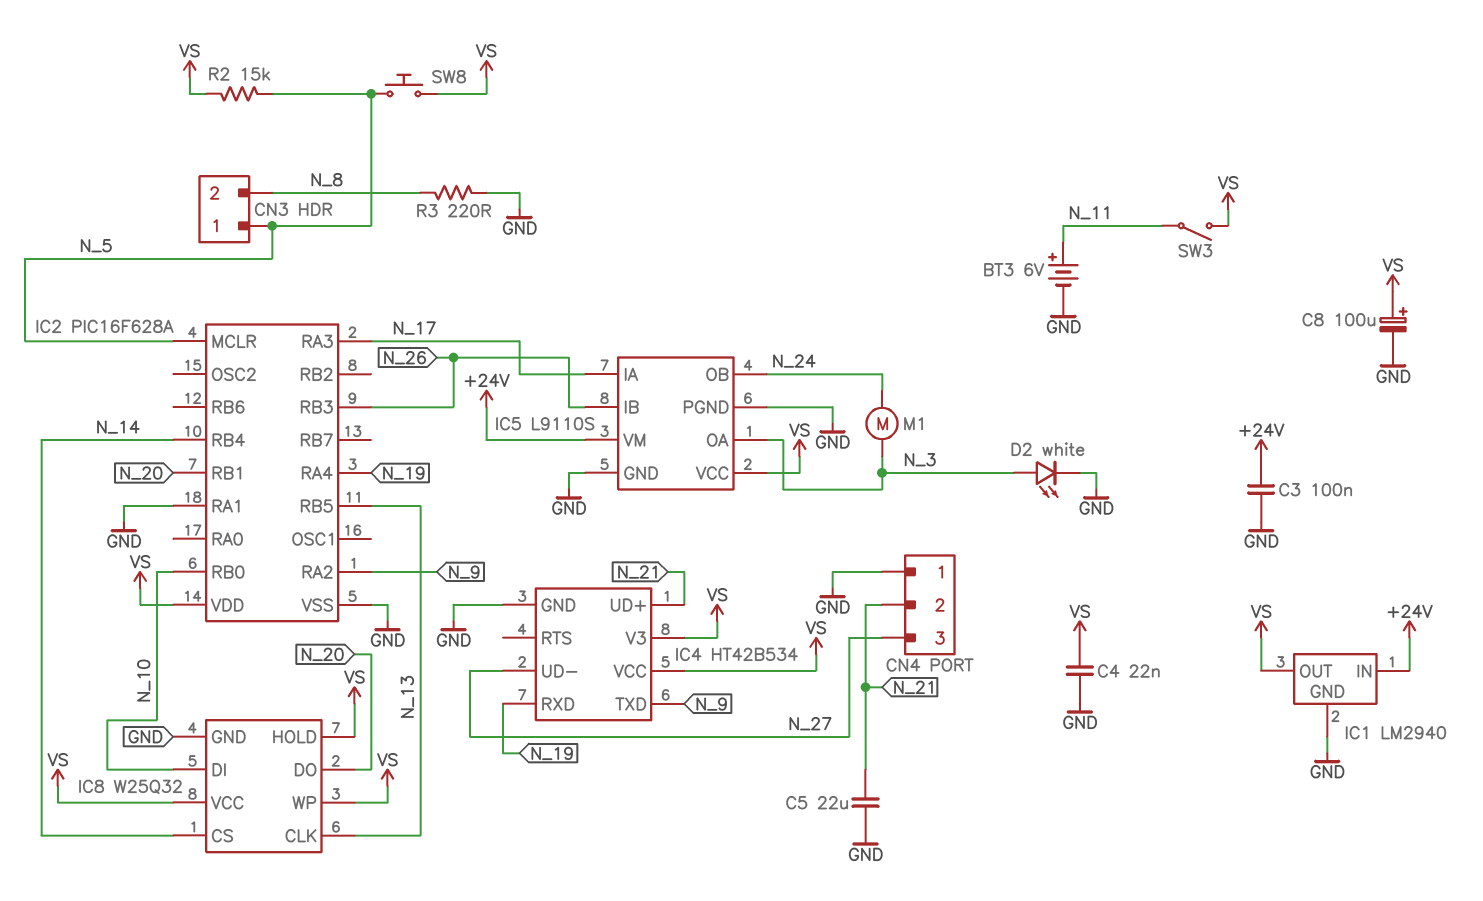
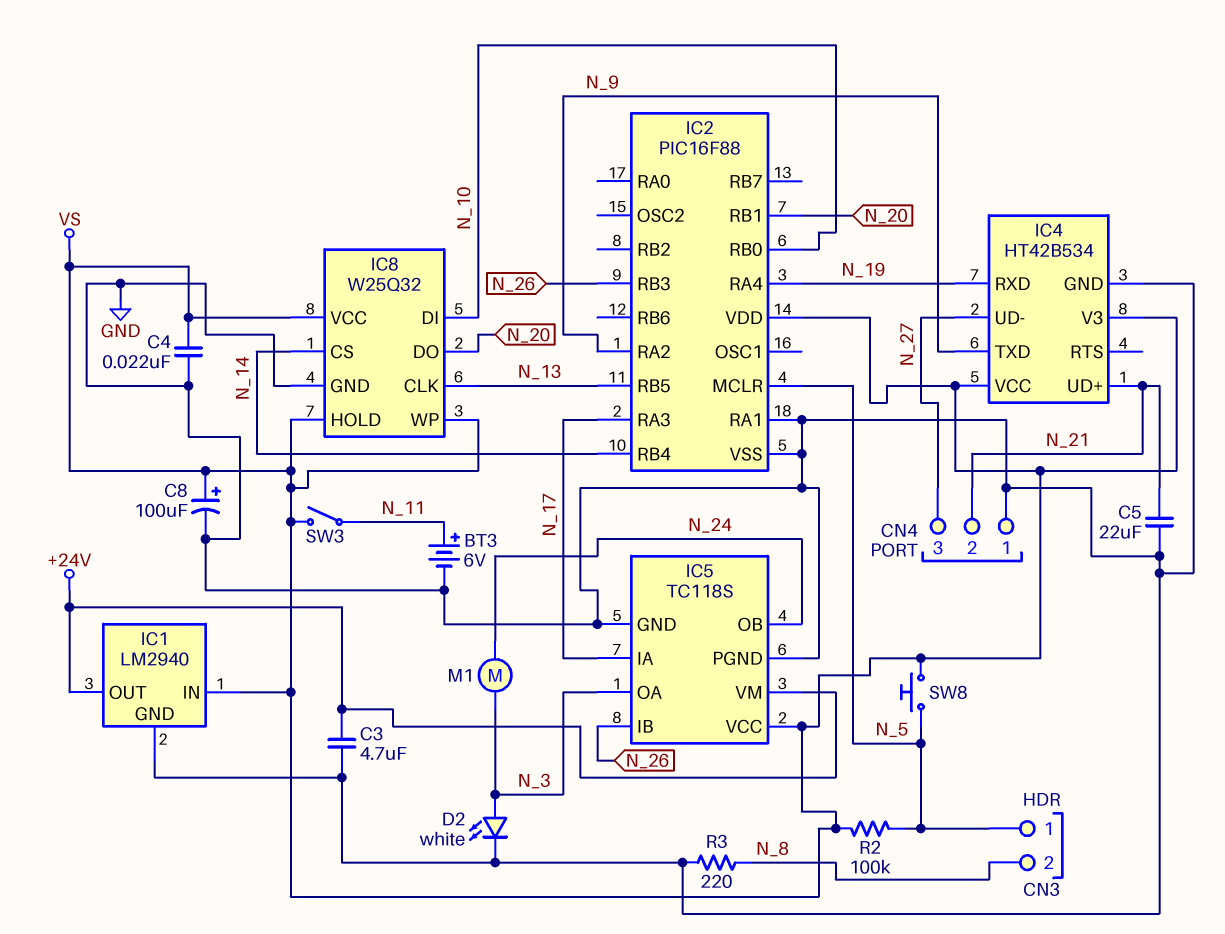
C3: 100nF (+24V, GND) -> 4.7uF (+24V, GND)
IC1 pin IN: +24V -> VS
IC1 pin OUT: VS -> +24V
IC2: PIC16F628A -> PIC16F88
IC5: L9110S -> TC118S
R2: 15k (N_5, VS) -> 100k (N_5, VS)

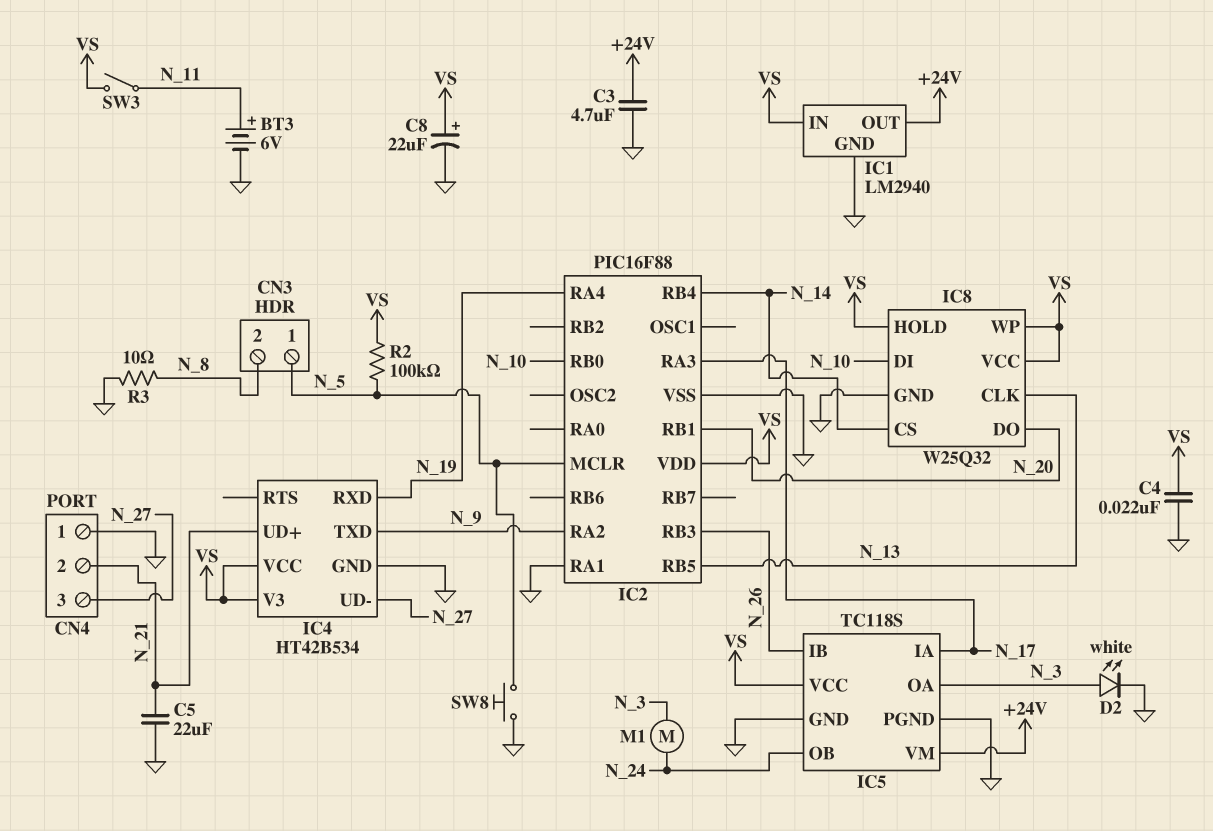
C8: 100uF (plus VS, minus GND) -> 22uF (plus VS, minus GND)
R3: 220 (GND, N_8) -> 10 (GND, N_8)
SW8: button (N_5, VS) -> button (GND, N_5)

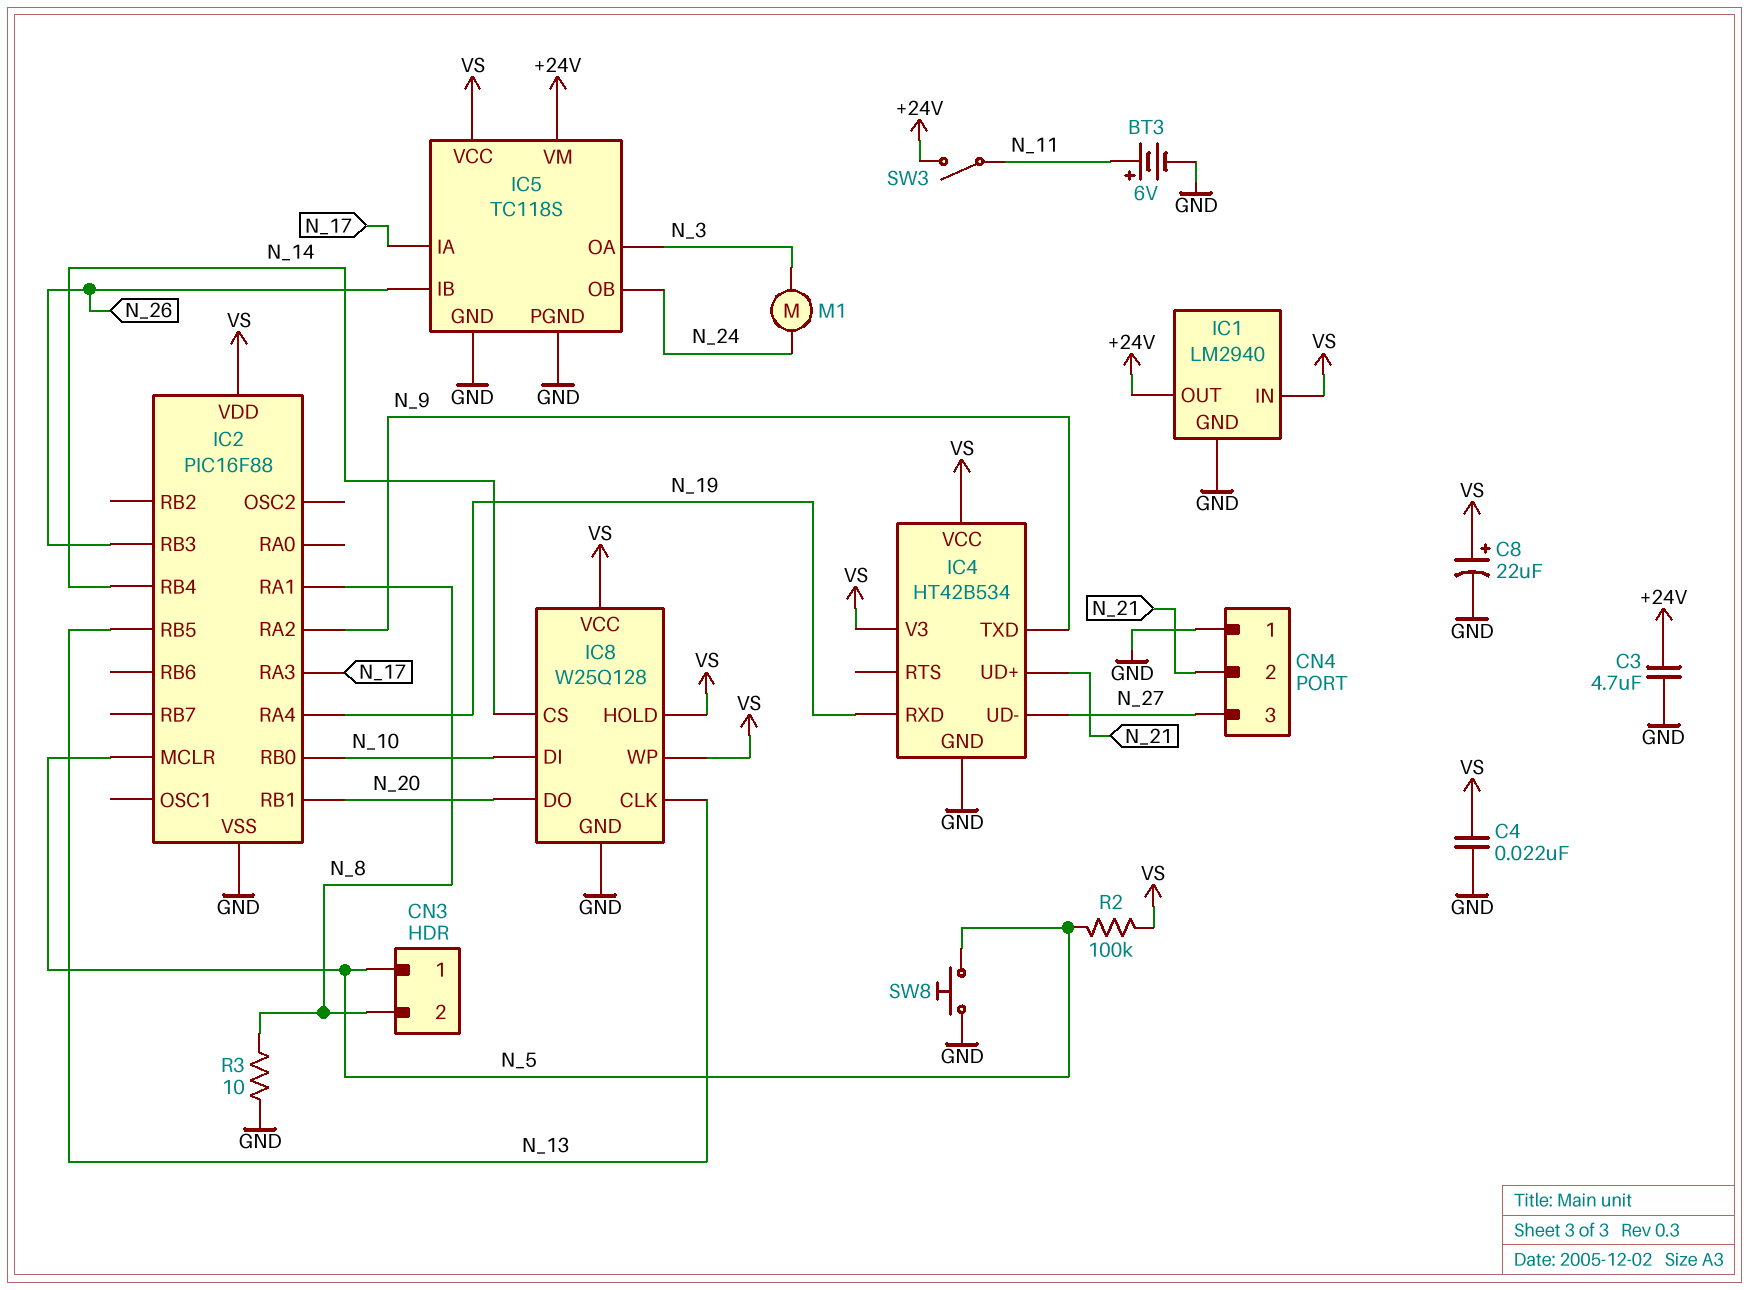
C5: 22uF (GND, N_21) -> none
D2: LED white (A N_3, K GND) -> none
IC2 pin RA1: GND -> N_8
IC8: W25Q32 -> W25Q128
SW3: switch (N_11, VS) -> switch (+24V, N_11)

